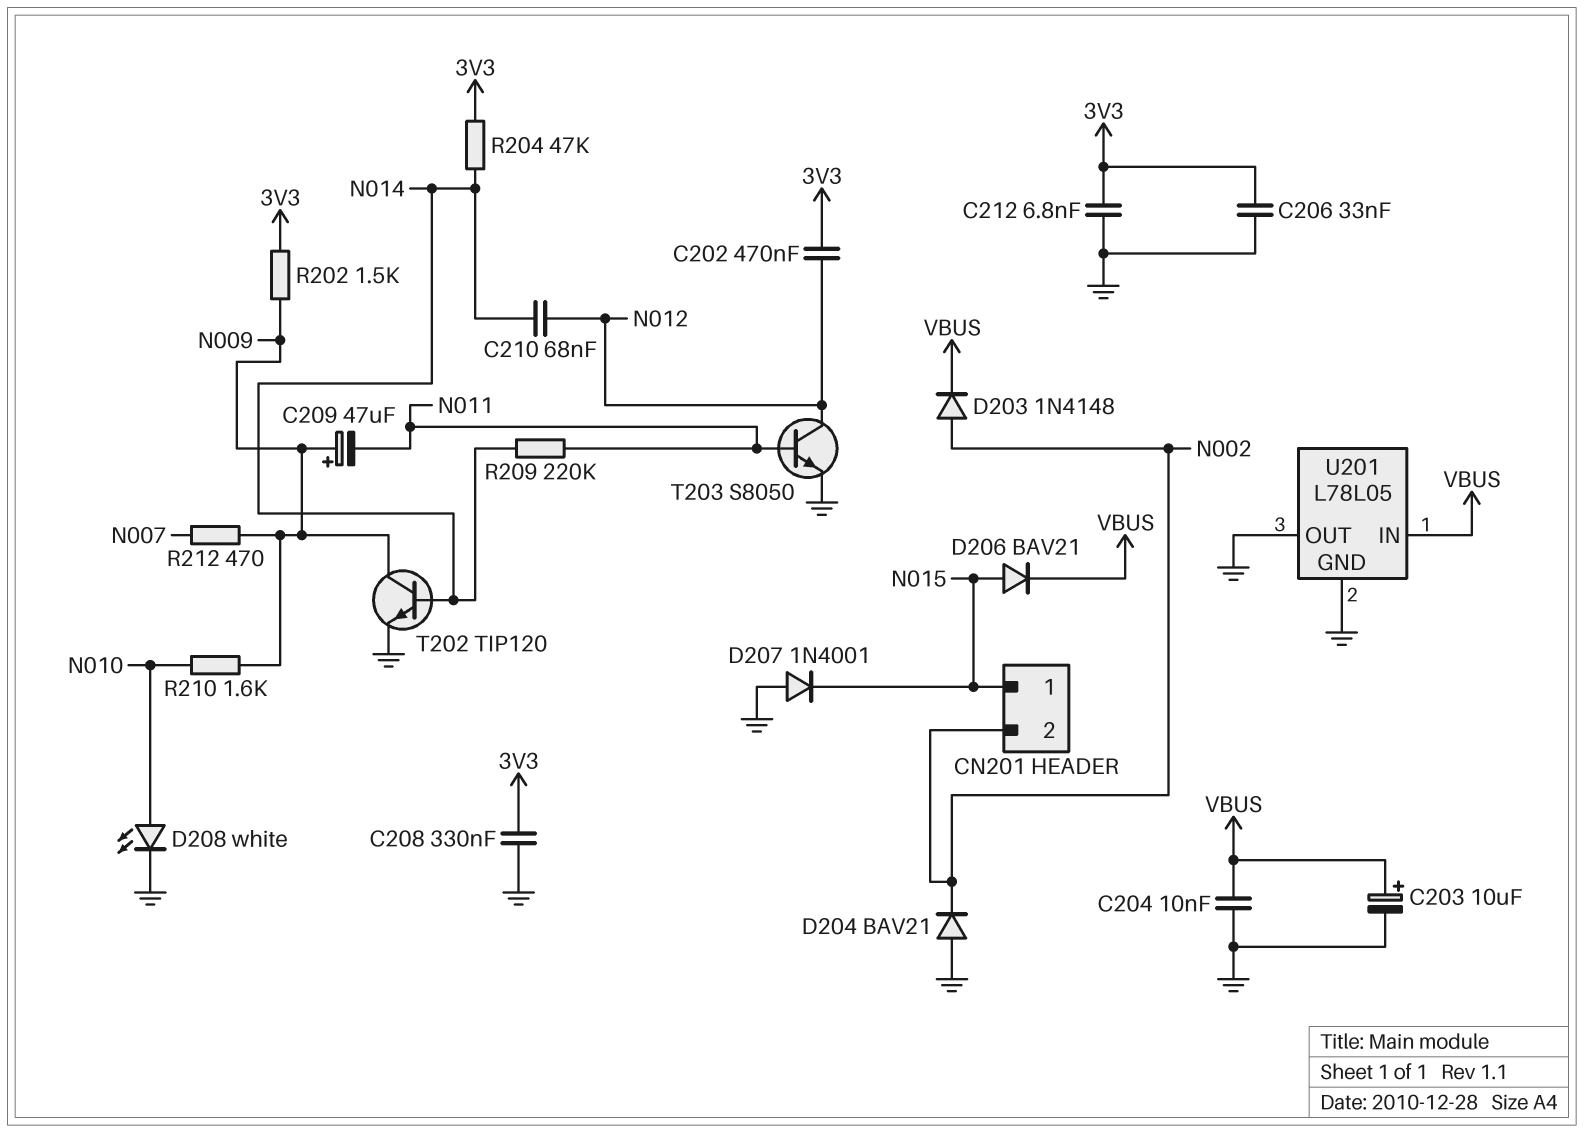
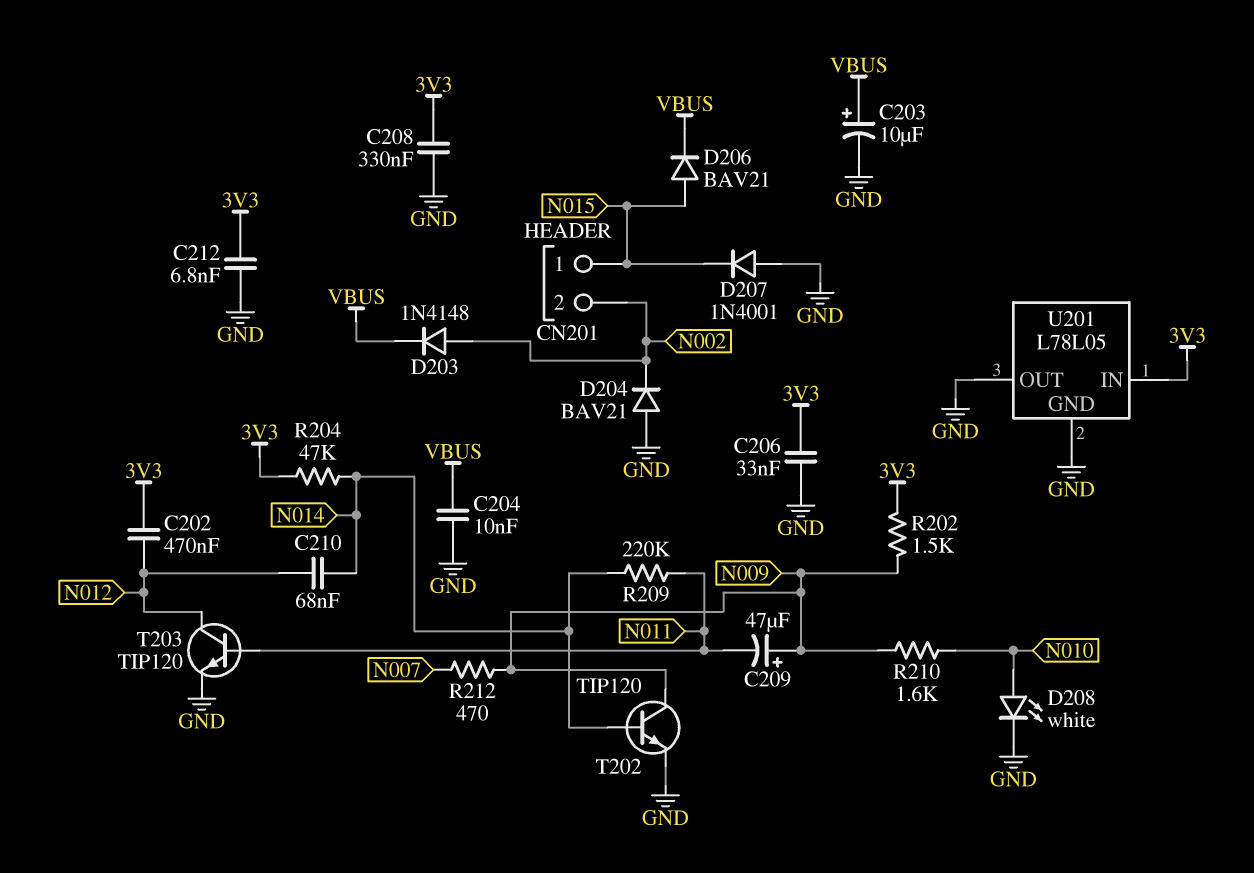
T203: NPN S8050 (B N011, C N012, E GND) -> NPN TIP120 (B N011, C N012, E GND)
U201 pin IN: VBUS -> 3V3

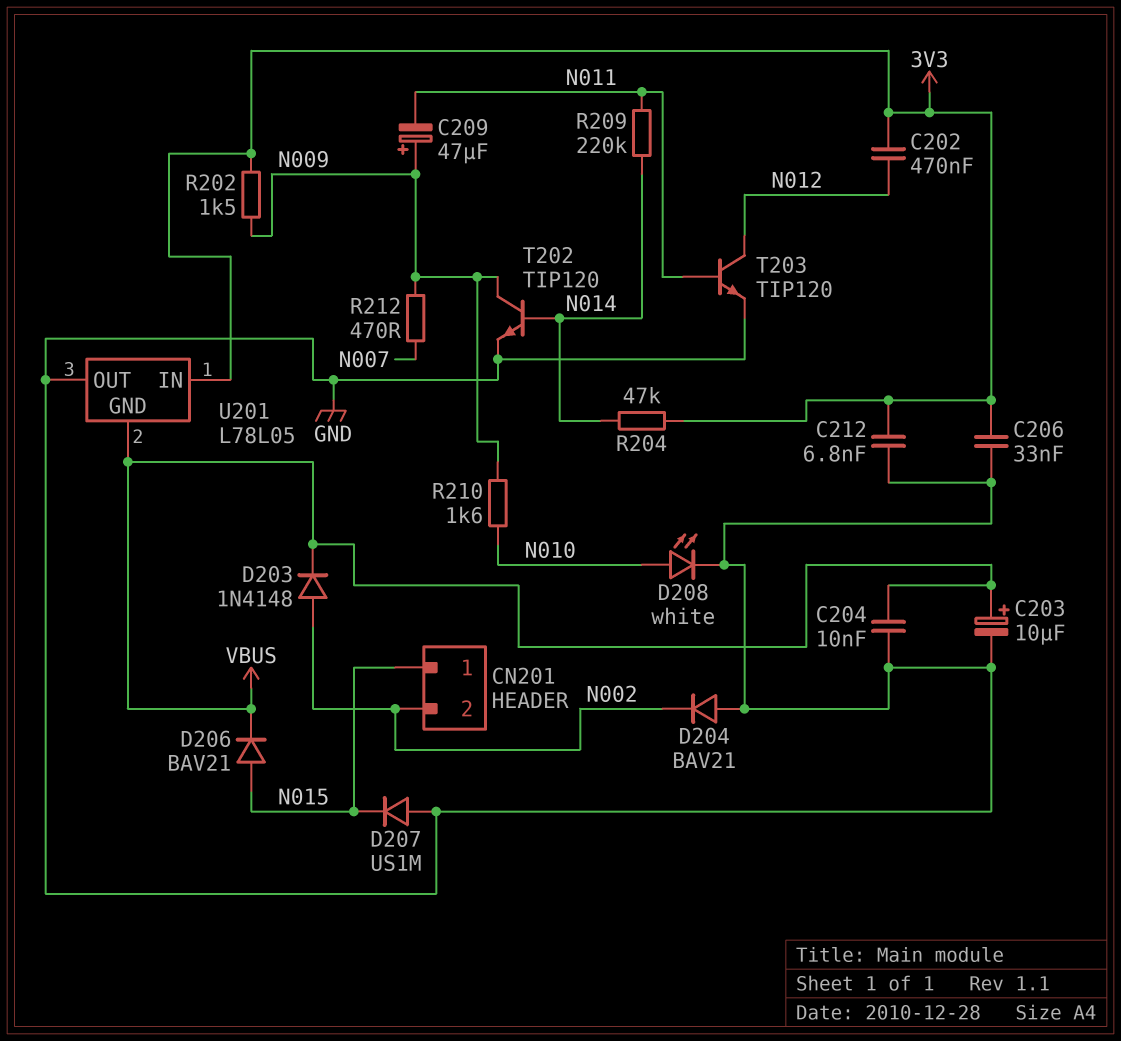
C208: 330nF (3V3, GND) -> none
C210: 68nF (N012, N014) -> none
D207: diode 1N4001 (A GND, K N015) -> diode US1M (A GND, K N015)
U201 pin GND: GND -> VBUS

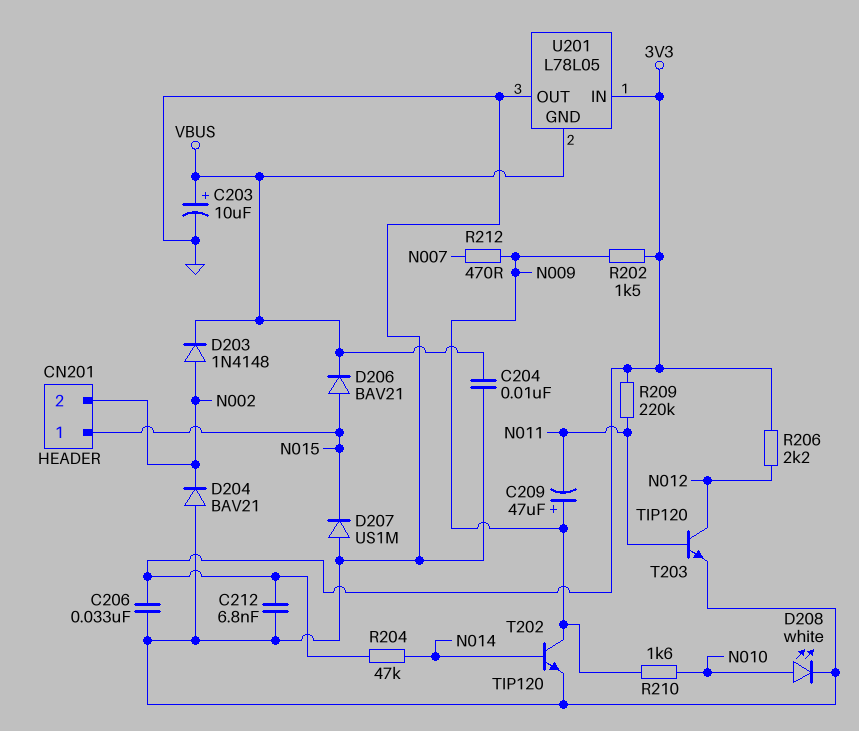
C202: 470nF (3V3, N012) -> none
R206: none -> 2.2k (3V3, N012)
R209: 220k (N011, N014) -> 220k (3V3, N011)

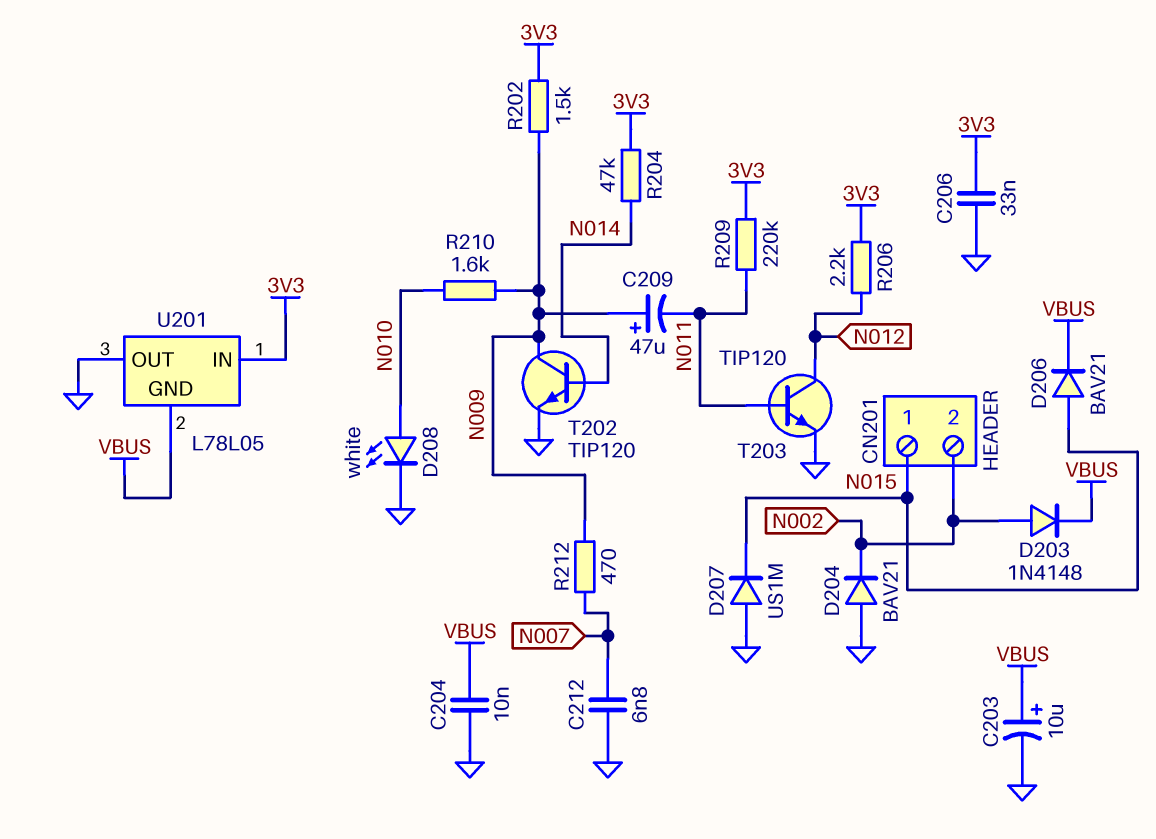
C212: 6.8nF (3V3, GND) -> 6.8nF (GND, N007)

